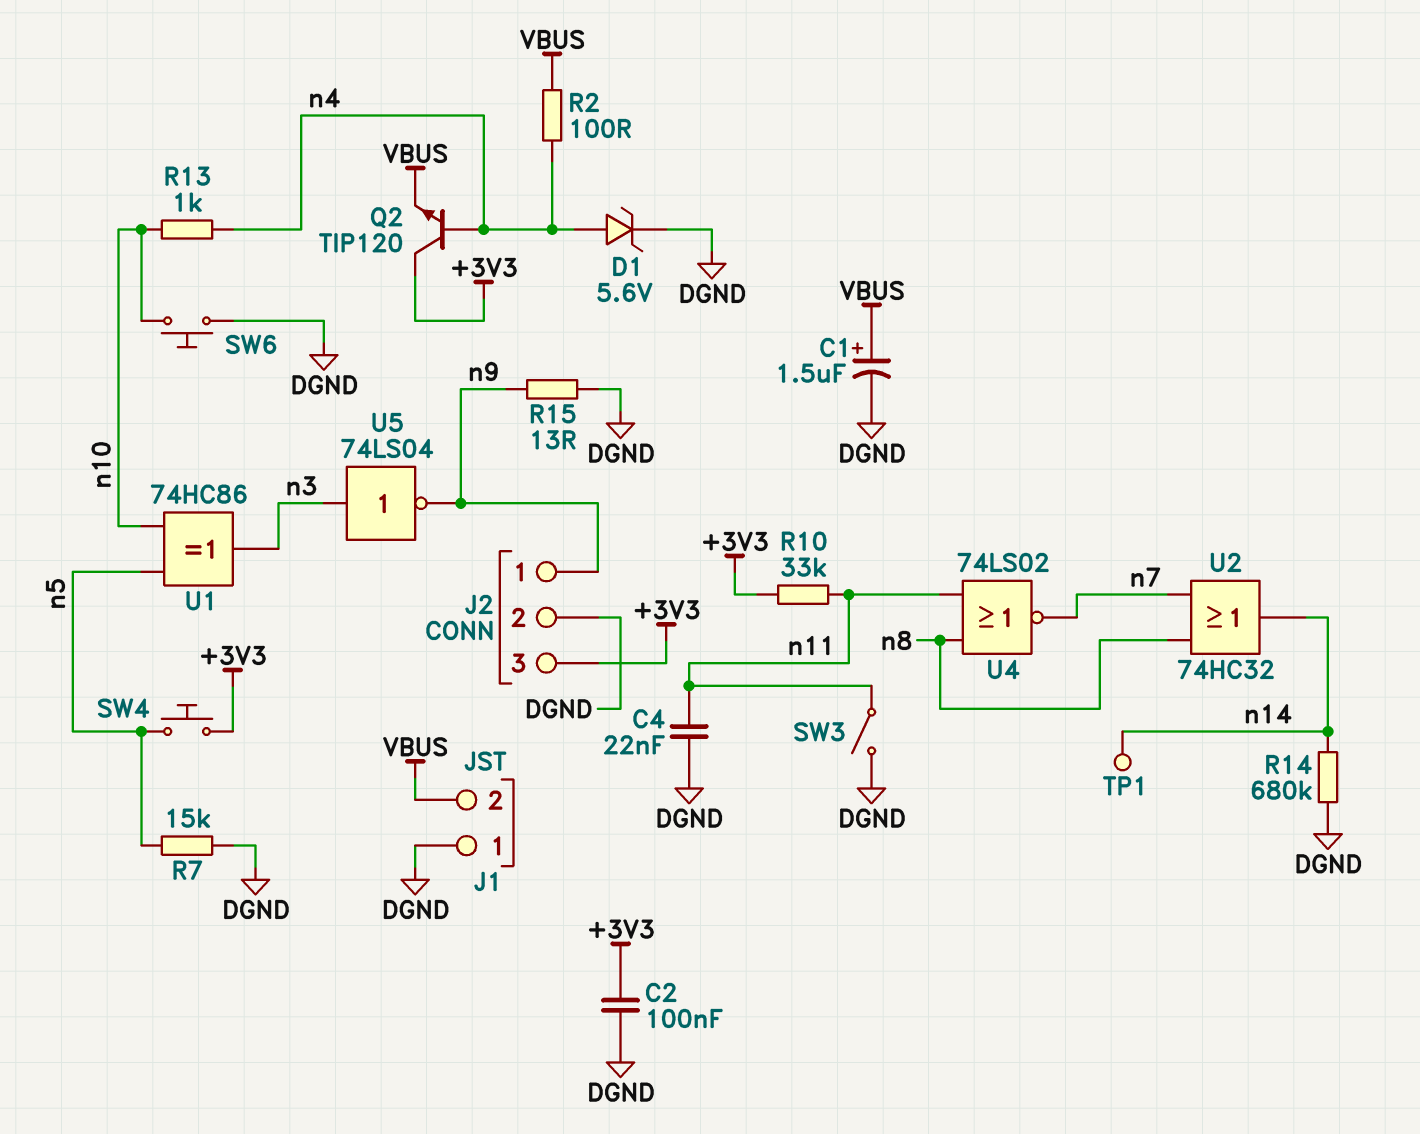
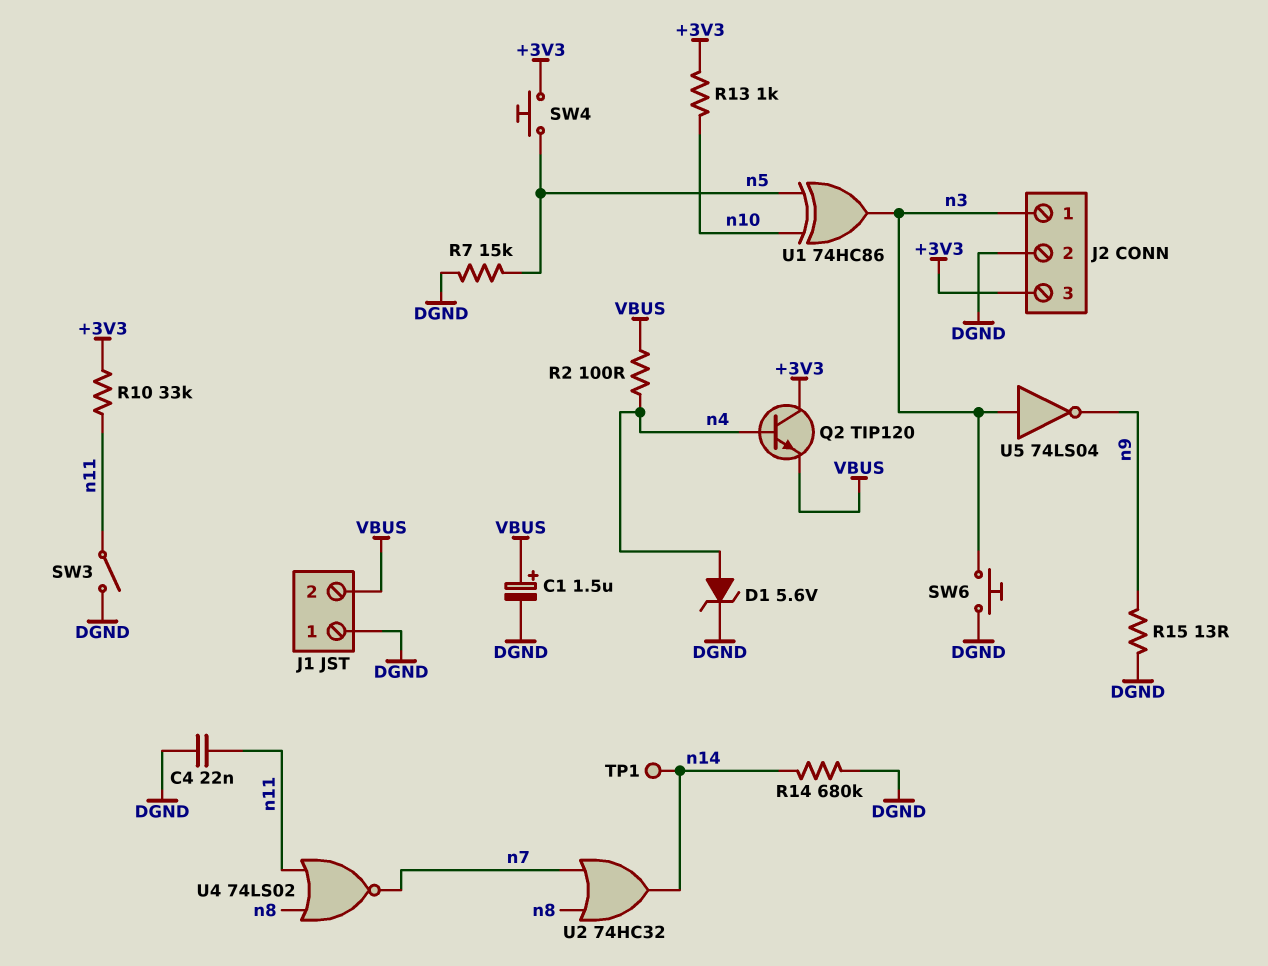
C2: 100nF (+3V3, DGND) -> none
J2 pin 1: n9 -> n3
R13: 1k (n4, n10) -> 1k (+3V3, n10)
SW6: button (DGND, n10) -> button (DGND, n3)

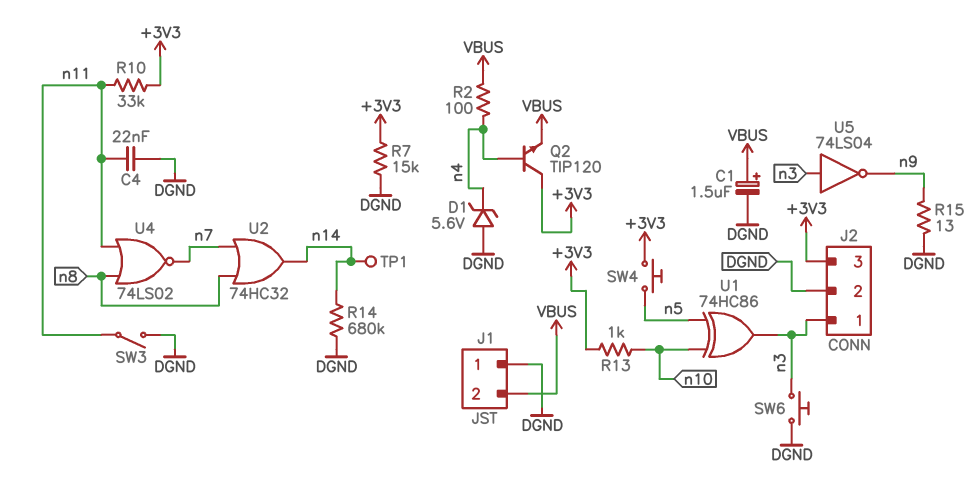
D1: zener 5.6V (A n4, K DGND) -> zener 5.6V (A DGND, K n4)
R7: 15k (DGND, n5) -> 15k (+3V3, DGND)

